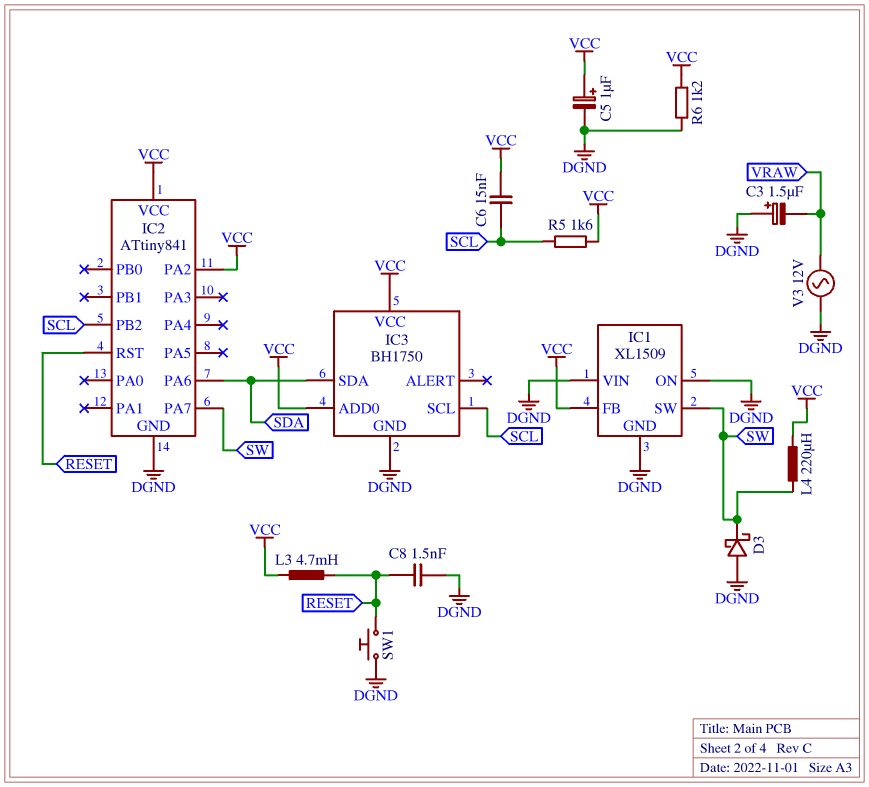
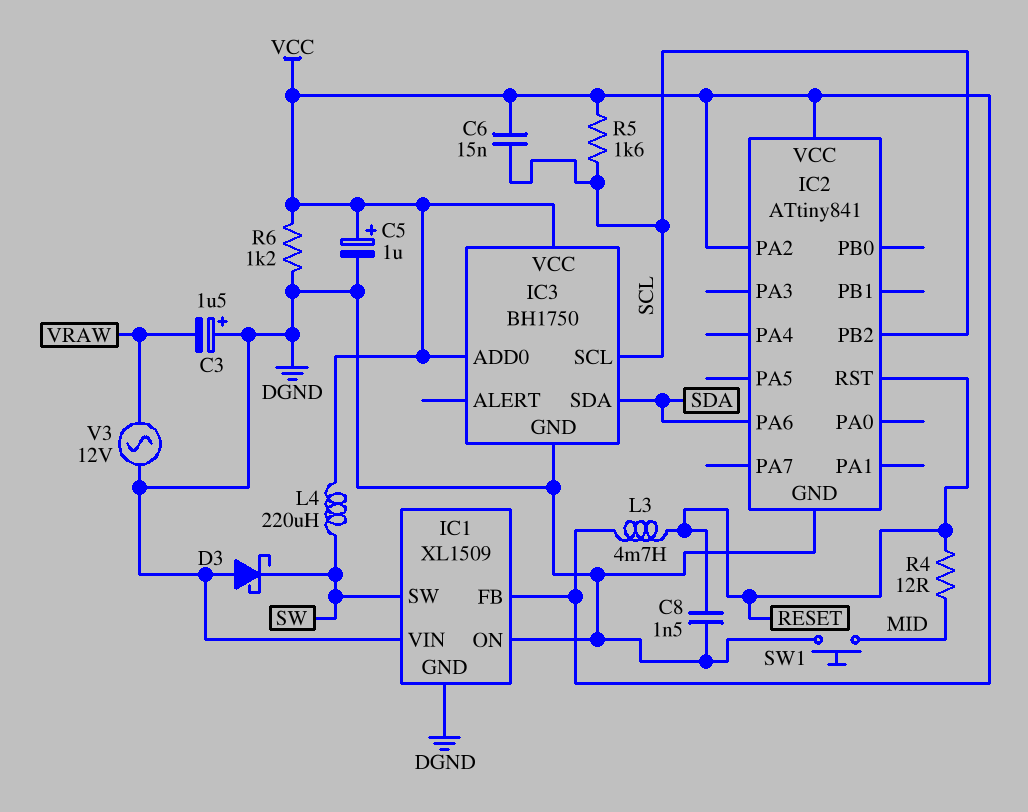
IC2 pin PA7: SW -> none
R4: none -> 12 (MID, RESET)
SW1: button (DGND, RESET) -> button (DGND, MID)

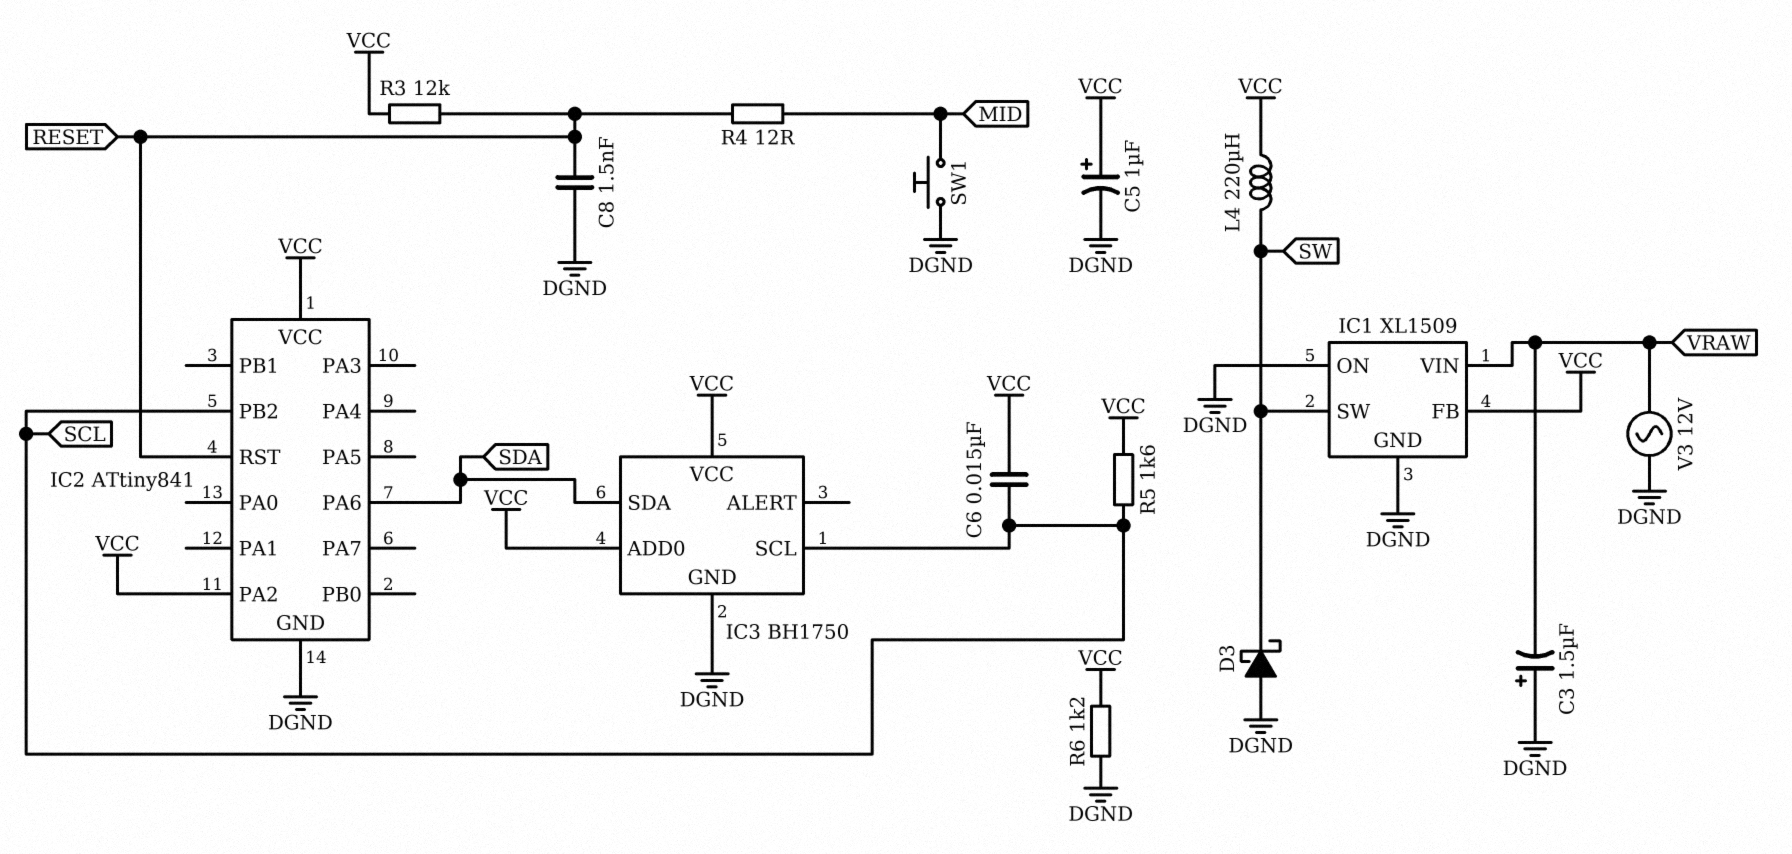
IC1 pin VIN: DGND -> VRAW
L3: 4.7mH (RESET, VCC) -> none
R3: none -> 12k (RESET, VCC)

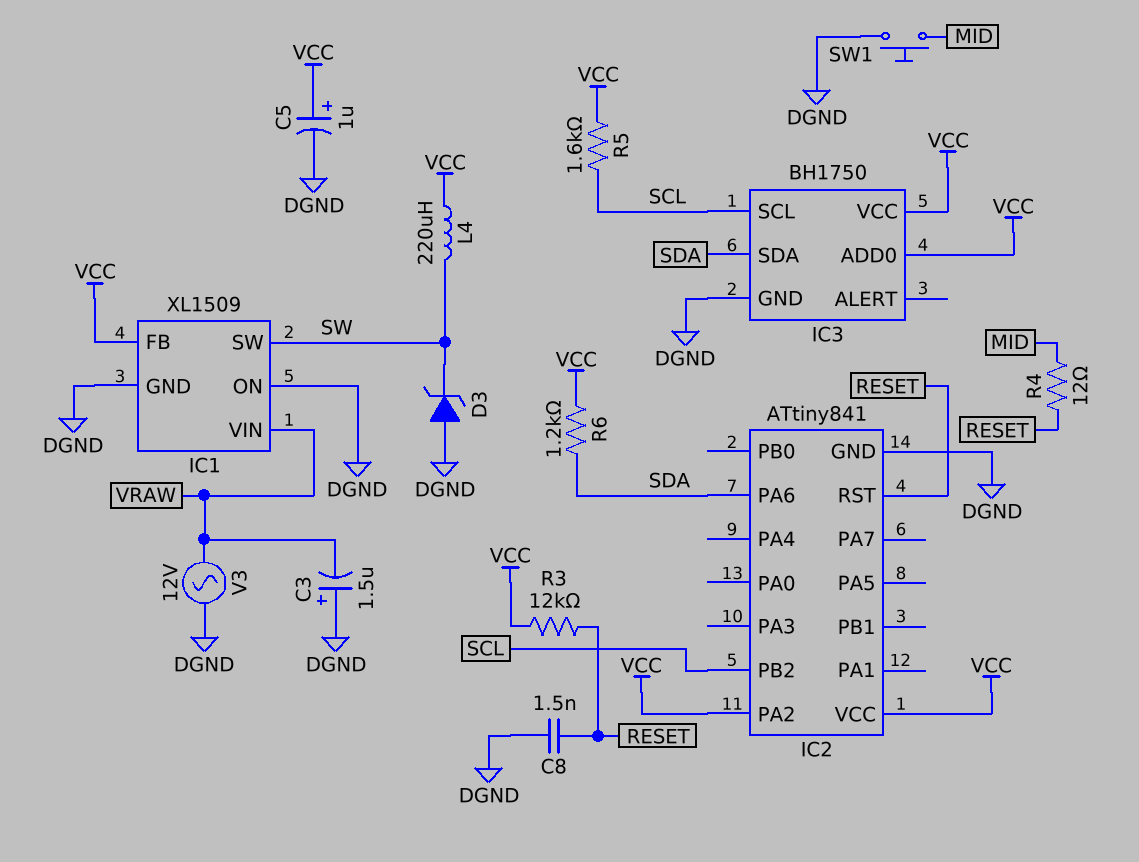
C6: 15nF (SCL, VCC) -> none
D3: schottky (A DGND, K SW) -> zener (A DGND, K SW)
R6: 1.2k (DGND, VCC) -> 1.2k (SDA, VCC)

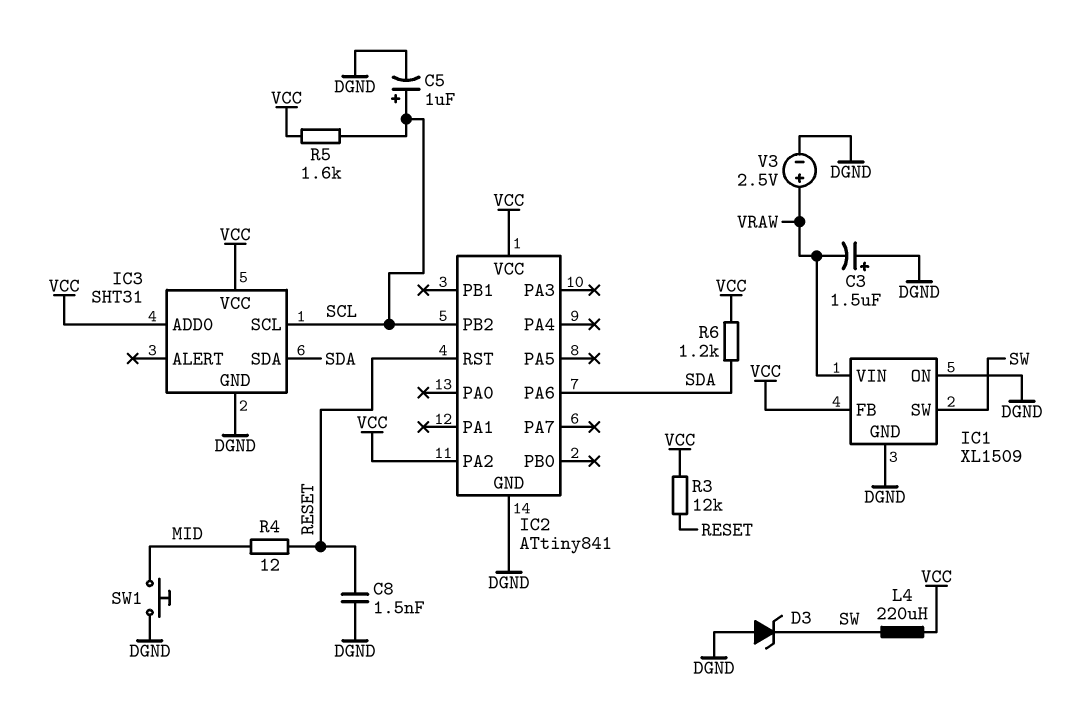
C5: 1uF (plus VCC, minus DGND) -> 1uF (plus SCL, minus DGND)
IC3: BH1750 -> SHT31
V3: AC 12V (DGND, VRAW) -> 2.5V (plus VRAW, minus DGND)

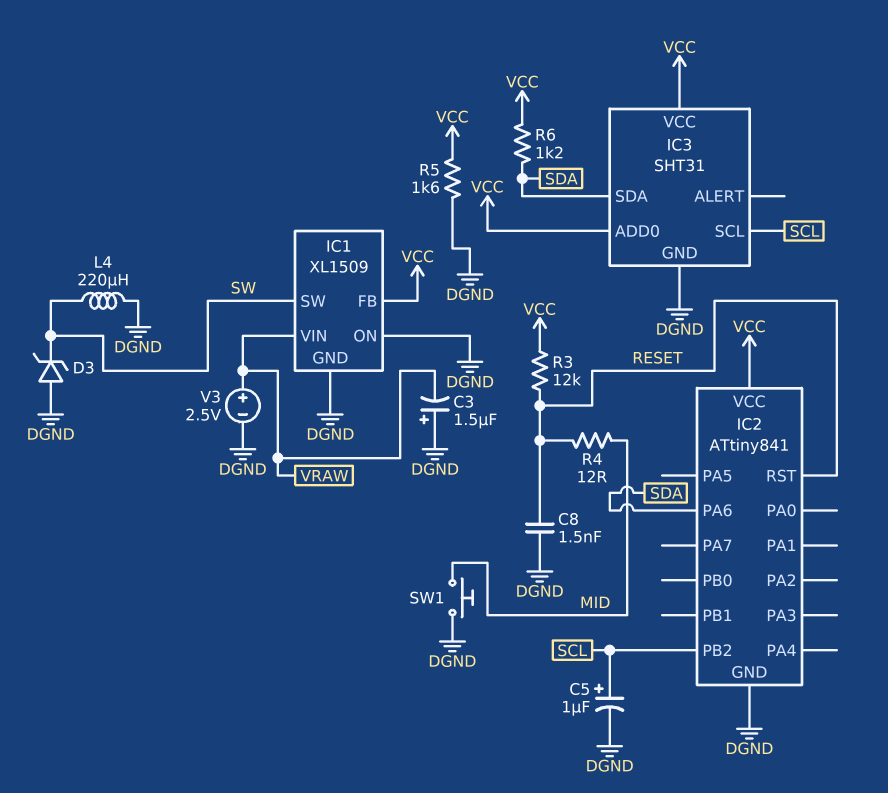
IC2 pin PA2: VCC -> none
L4: 220uH (SW, VCC) -> 220uH (DGND, SW)
R5: 1.6k (SCL, VCC) -> 1.6k (DGND, VCC)

